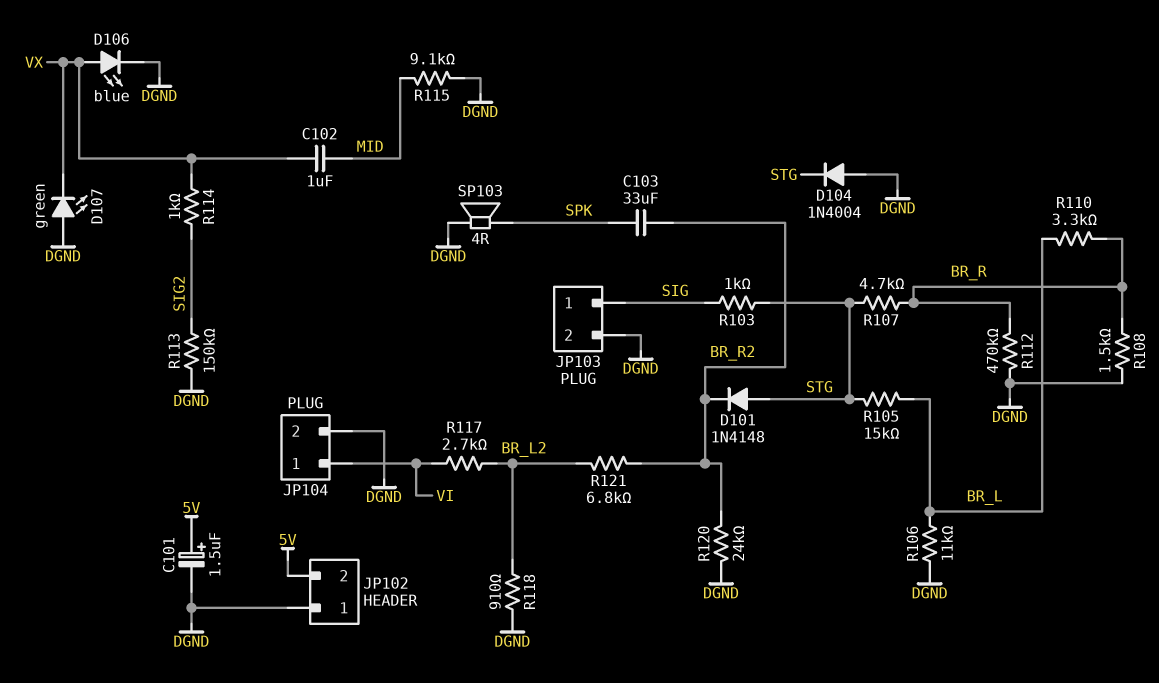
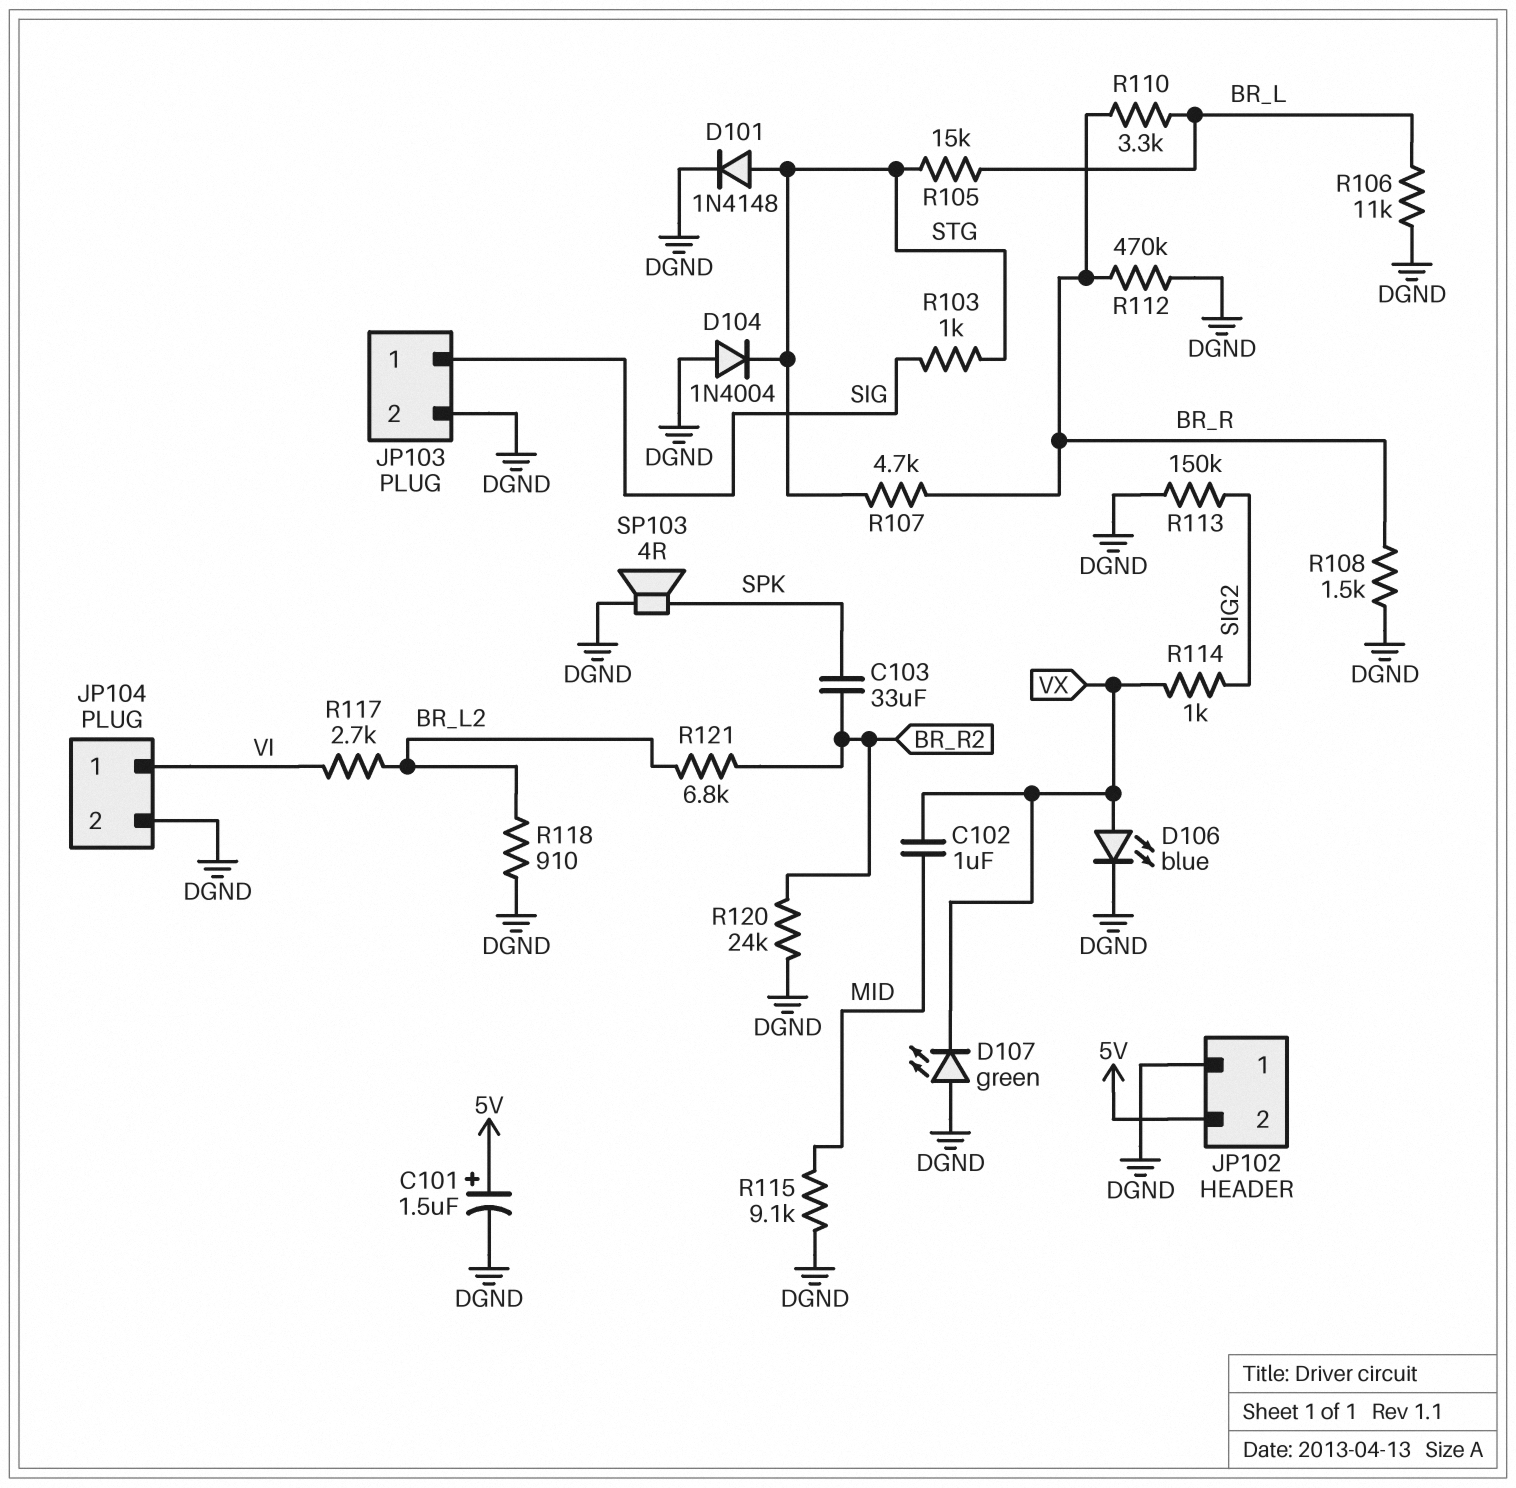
D101: diode 1N4148 (A STG, K BR_R2) -> diode 1N4148 (A STG, K DGND)

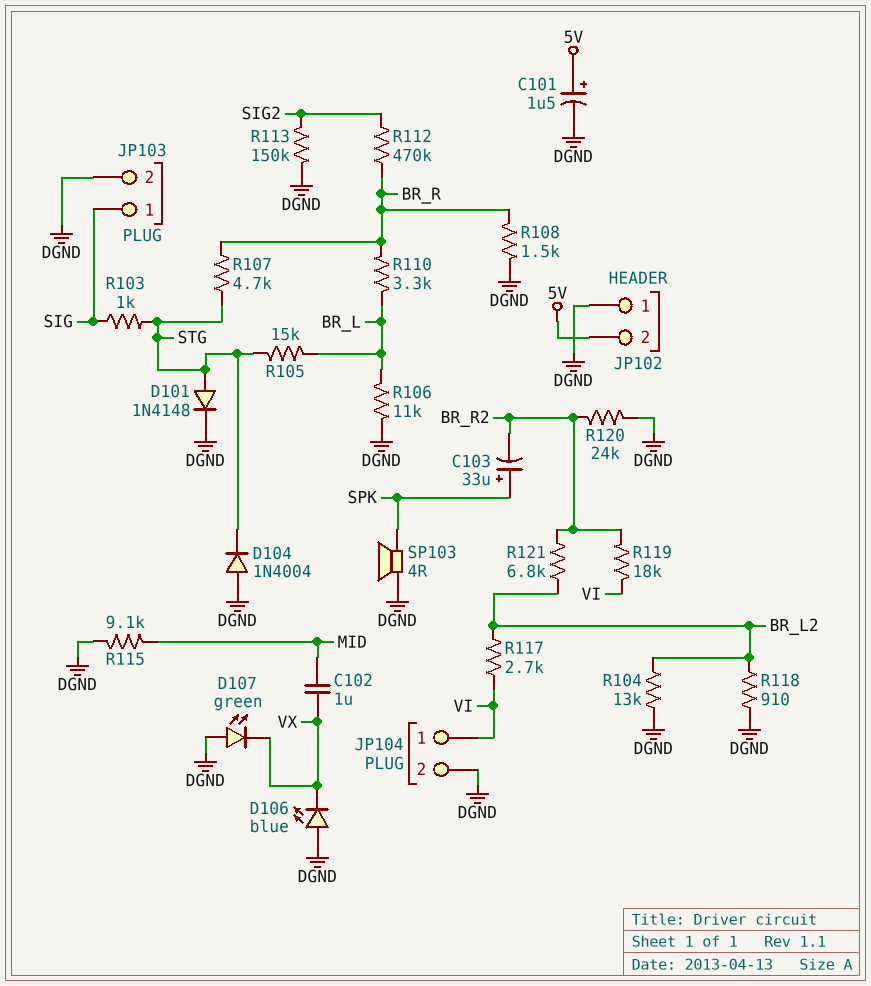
C103: 33uF (BR_R2, SPK) -> 33uF (plus SPK, minus BR_R2)
D106: LED blue (A VX, K DGND) -> LED blue (A DGND, K VX)
R104: none -> 13k (BR_L2, DGND)
R112: 470k (BR_R, DGND) -> 470k (BR_R, SIG2)
R114: 1k (SIG2, VX) -> none
R119: none -> 18k (BR_R2, VI)

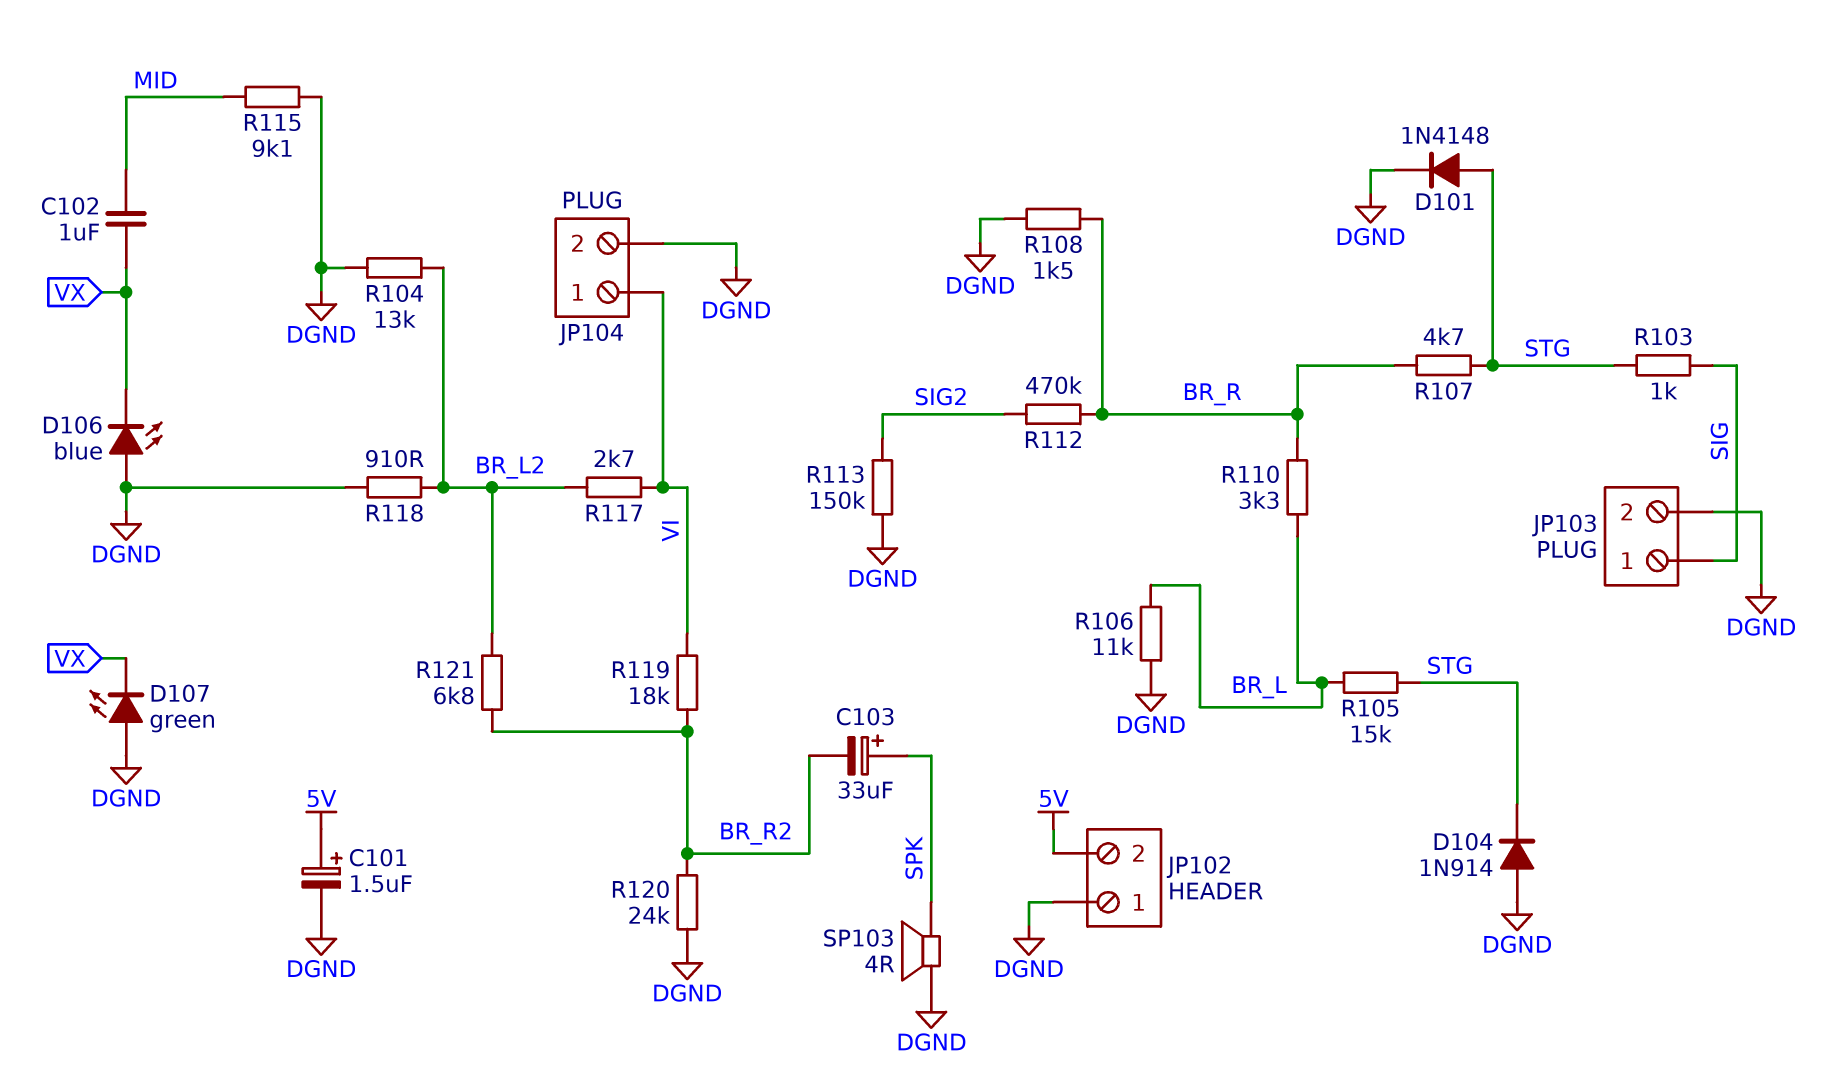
D104: diode 1N4004 (A DGND, K STG) -> diode 1N914 (A DGND, K STG)

